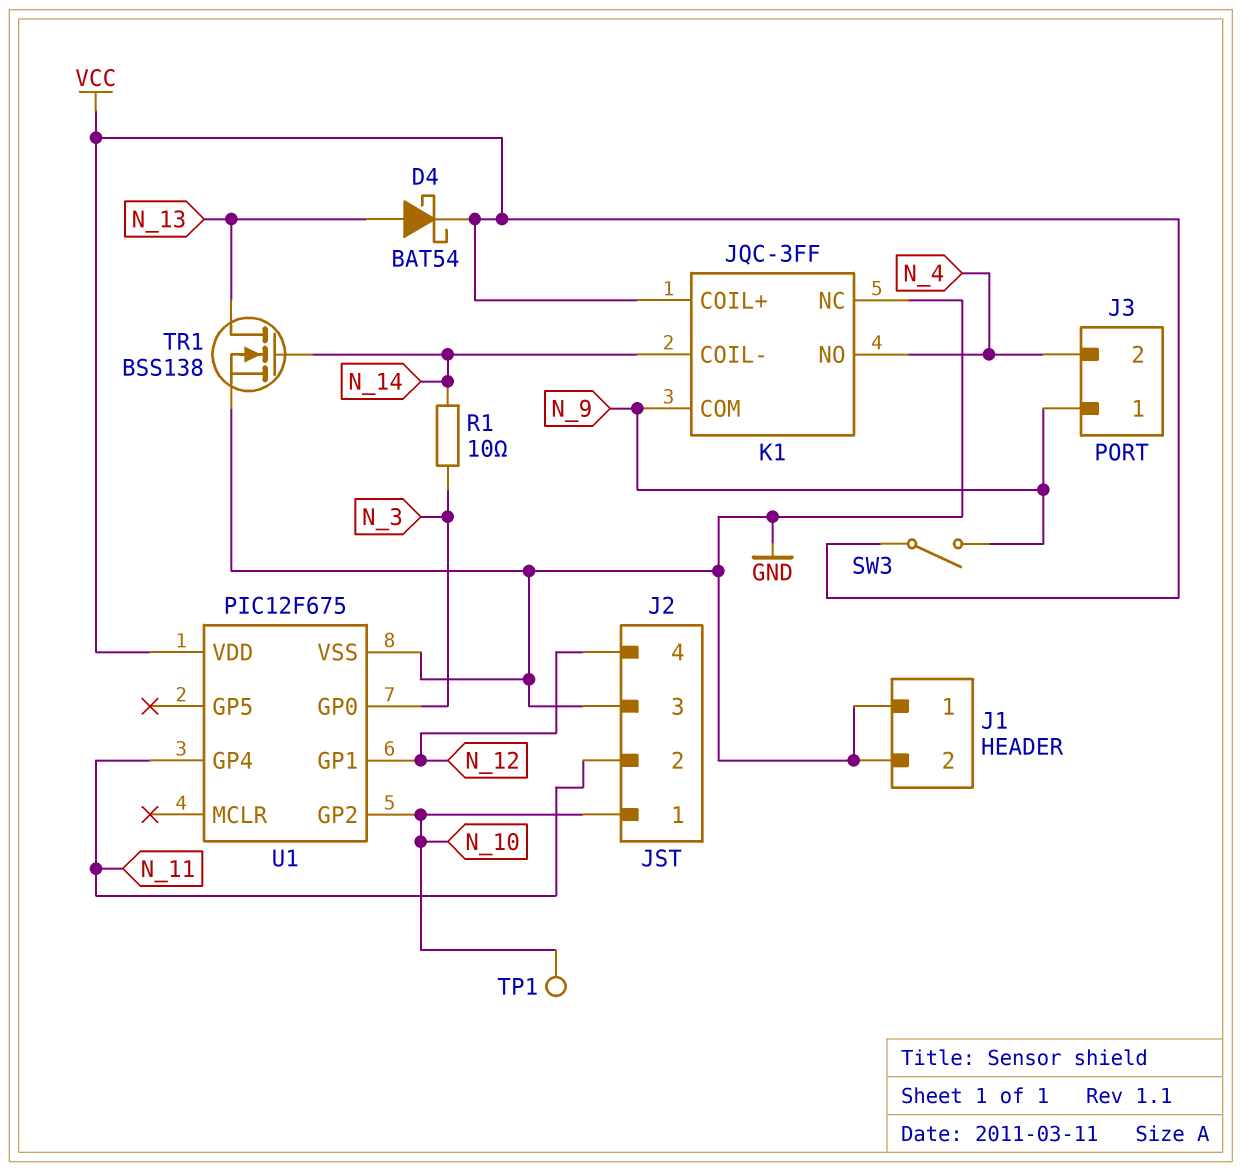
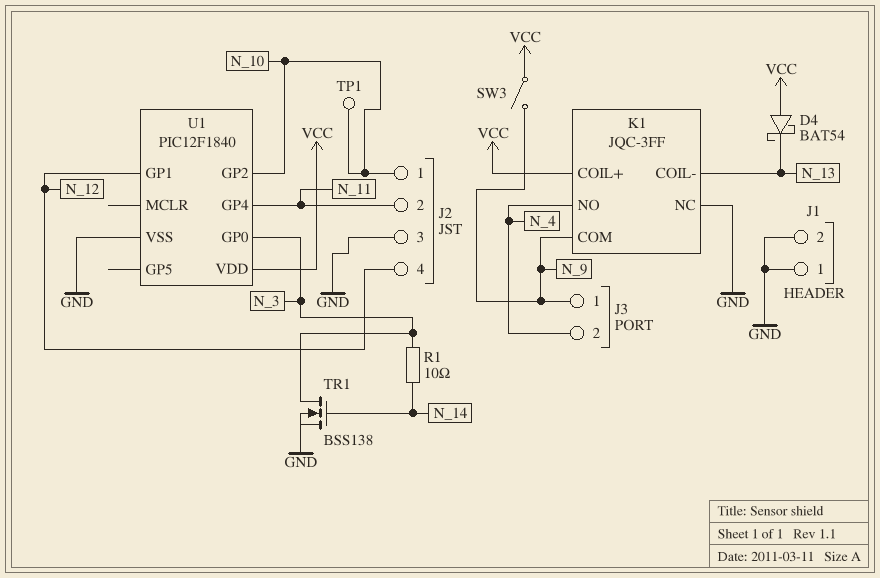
D4: schottky BAT54 (A N_13, K VCC) -> schottky BAT54 (A VCC, K N_13)
K1 pin COIL-: N_14 -> N_13
TR1: NMOS BSS138 (G N_14, D N_13, S GND) -> NMOS BSS138 (G N_14, D N_3, S GND)
U1: PIC12F675 -> PIC12F1840

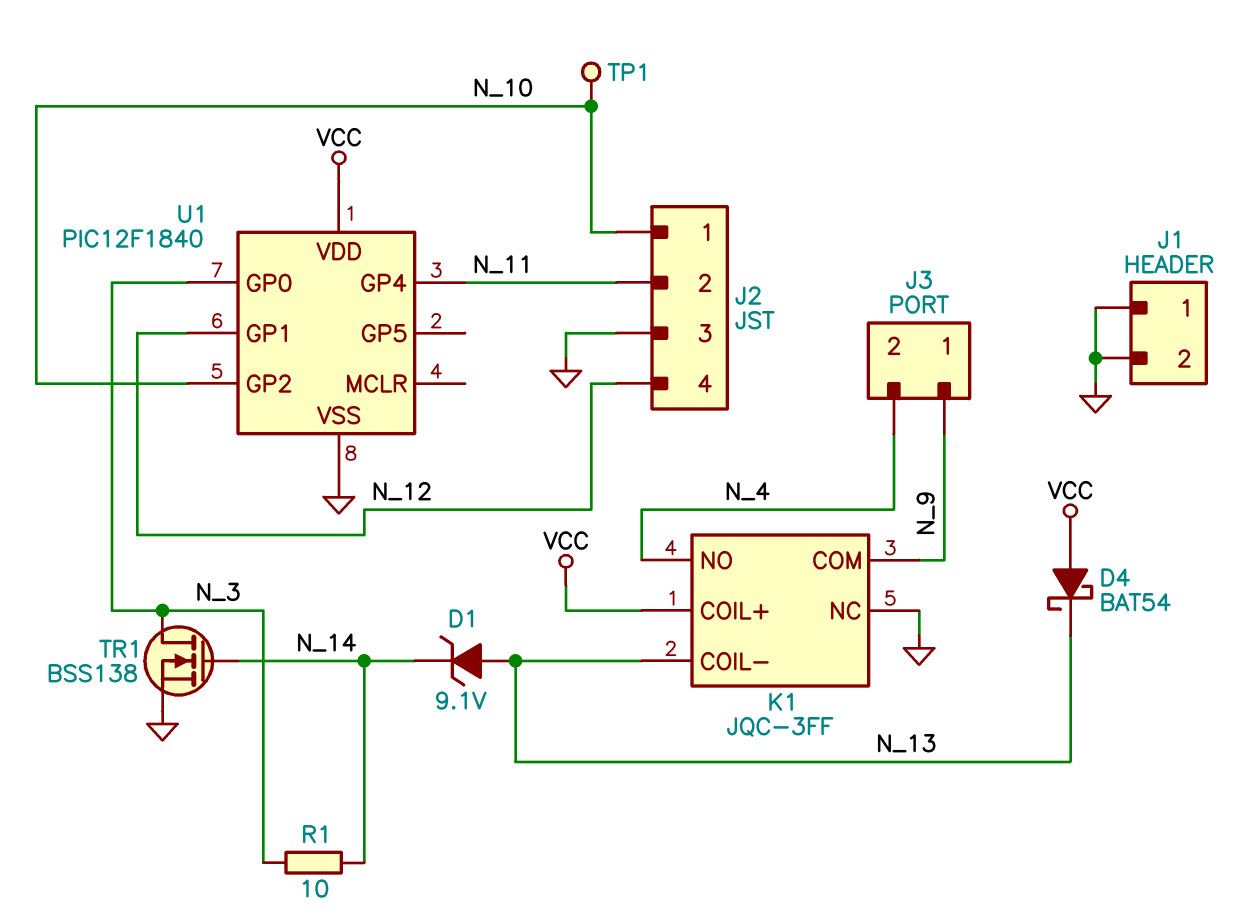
D1: none -> zener 9.1V (A N_13, K N_14)
SW3: switch (N_9, VCC) -> none

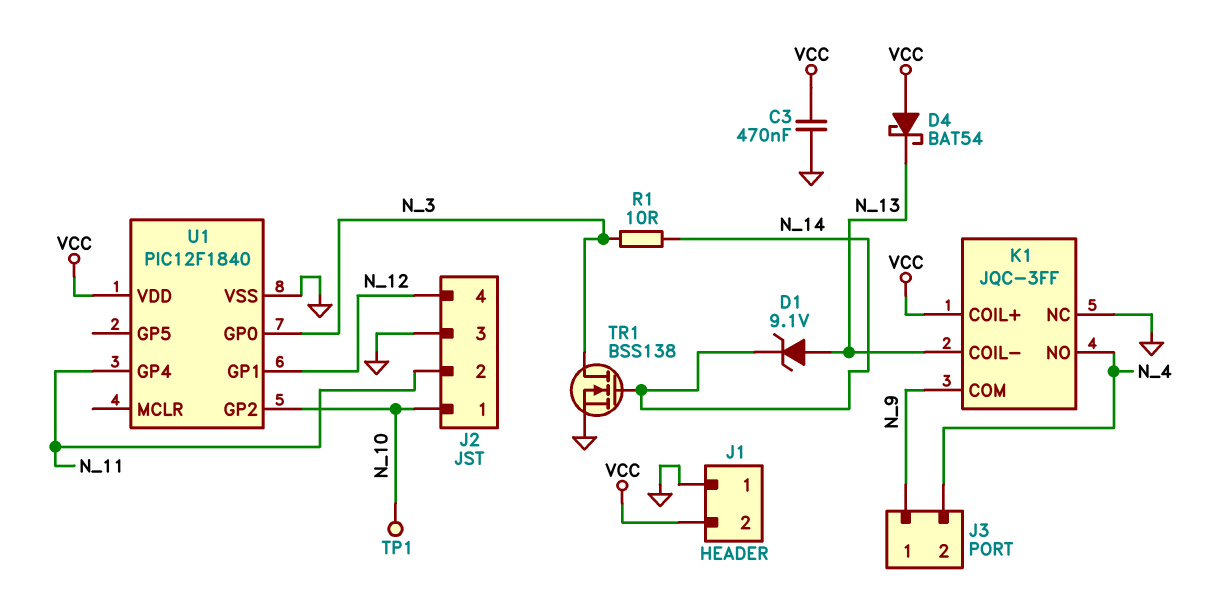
C3: none -> 470nF (GND, VCC)
J1 pin 2: GND -> VCC

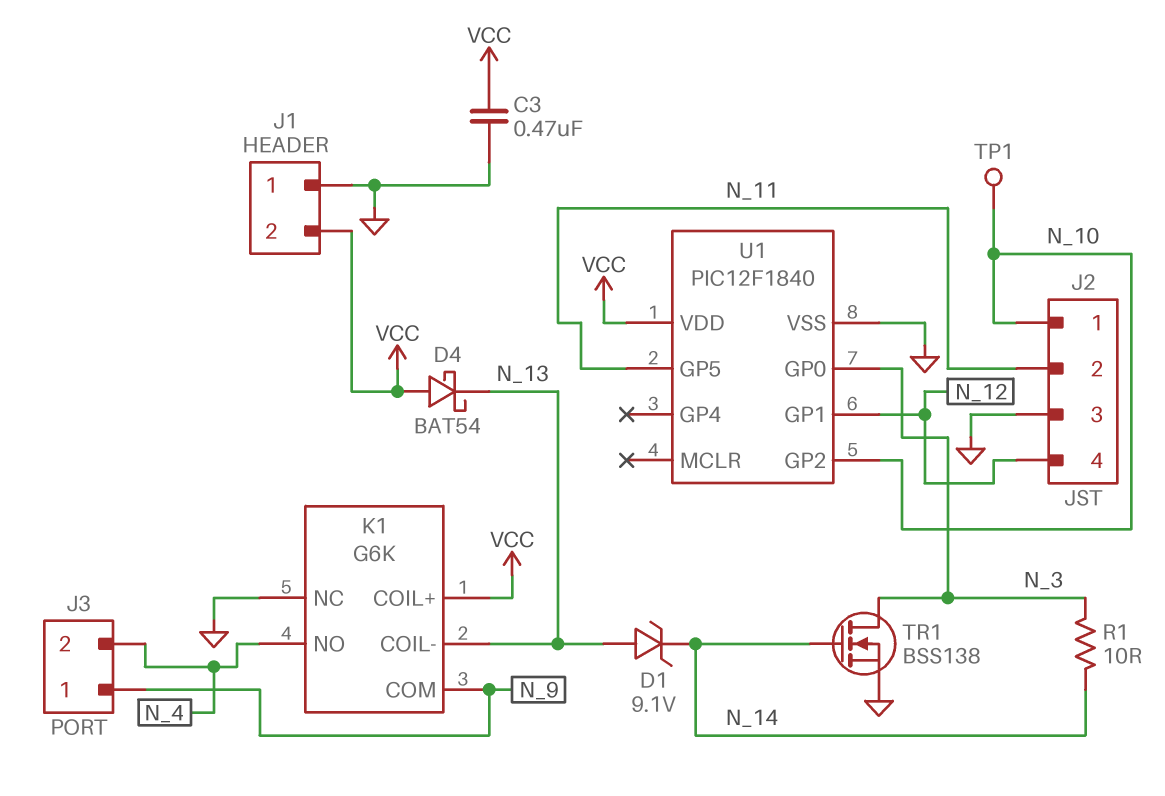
K1: JQC-3FF -> G6K
U1 pin GP4: N_11 -> none
U1 pin GP5: none -> N_11

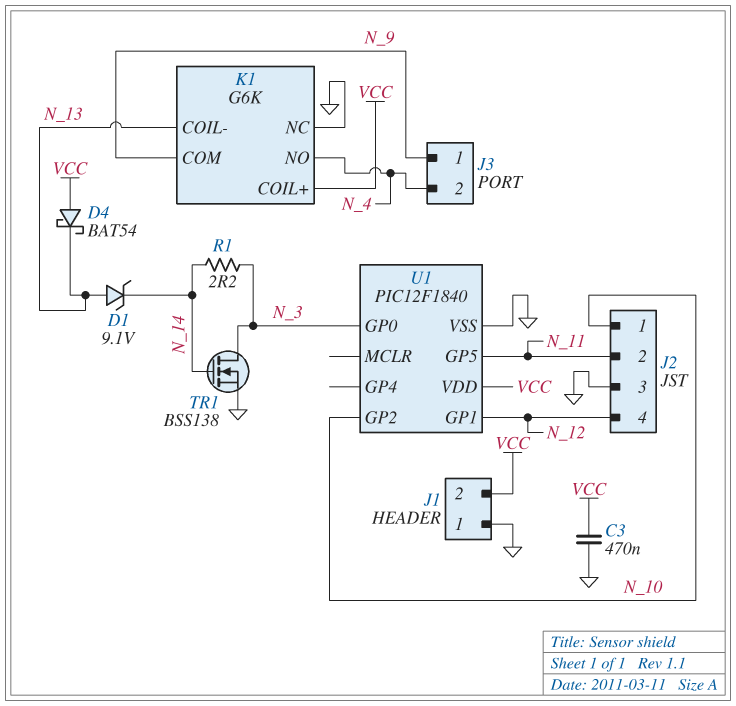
R1: 10 (N_3, N_14) -> 2.2 (N_3, N_14)
TP1: test point (N_10) -> none

